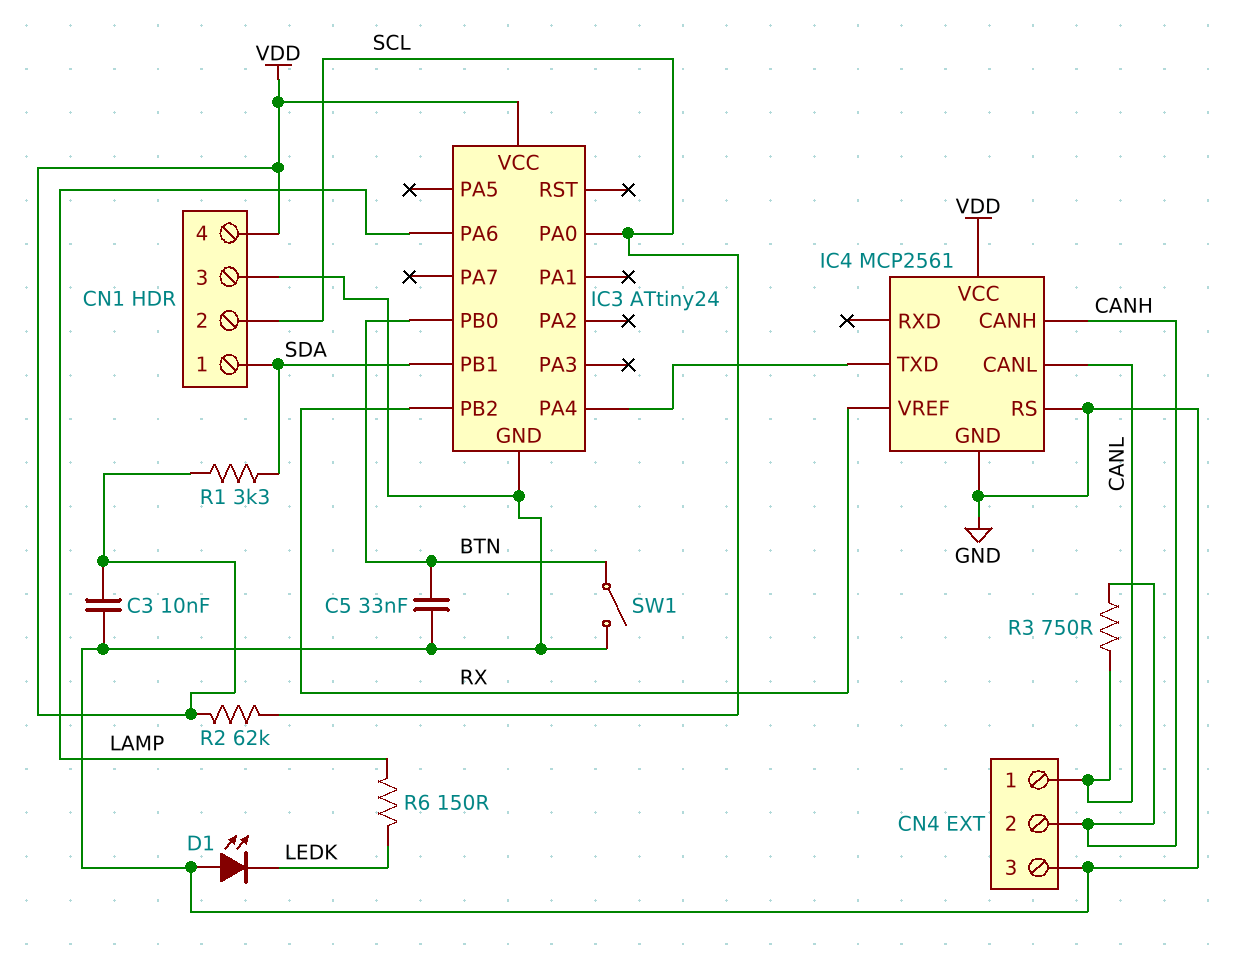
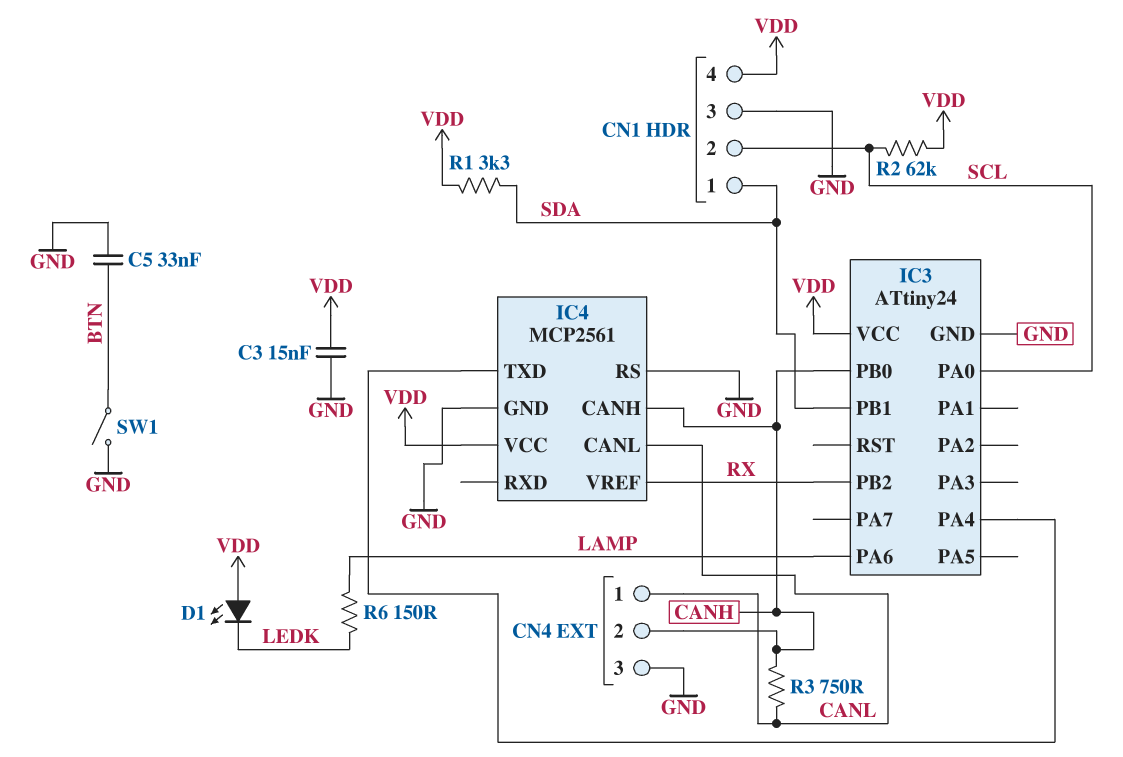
C3: 10nF (GND, VDD) -> 15nF (GND, VDD)
D1: LED (A GND, K LEDK) -> LED (A VDD, K LEDK)
IC3 pin PB0: BTN -> CANH

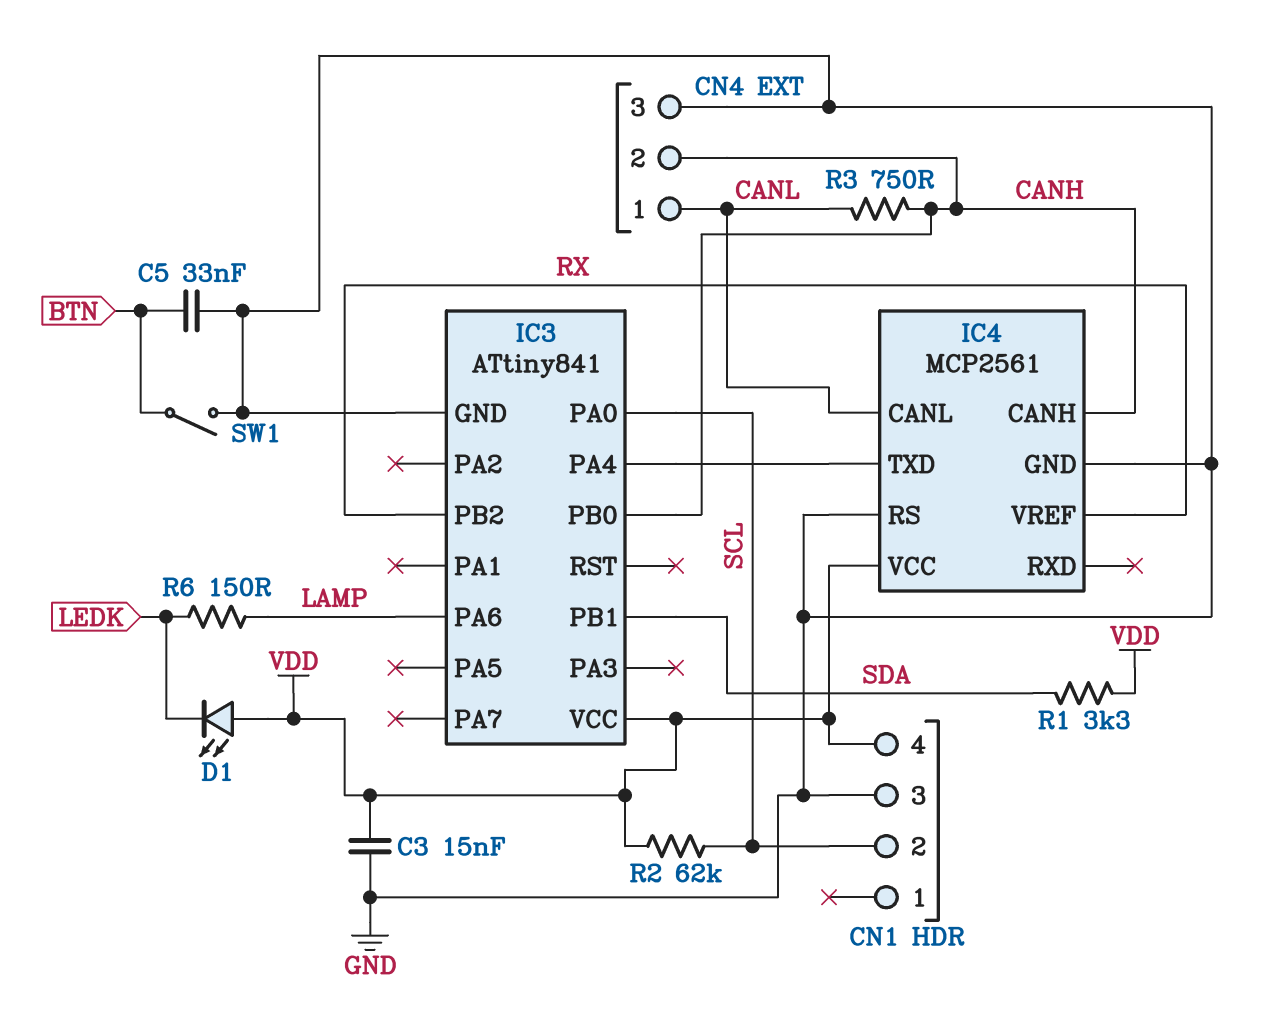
CN1 pin 1: SDA -> none
IC3: ATtiny24 -> ATtiny841

